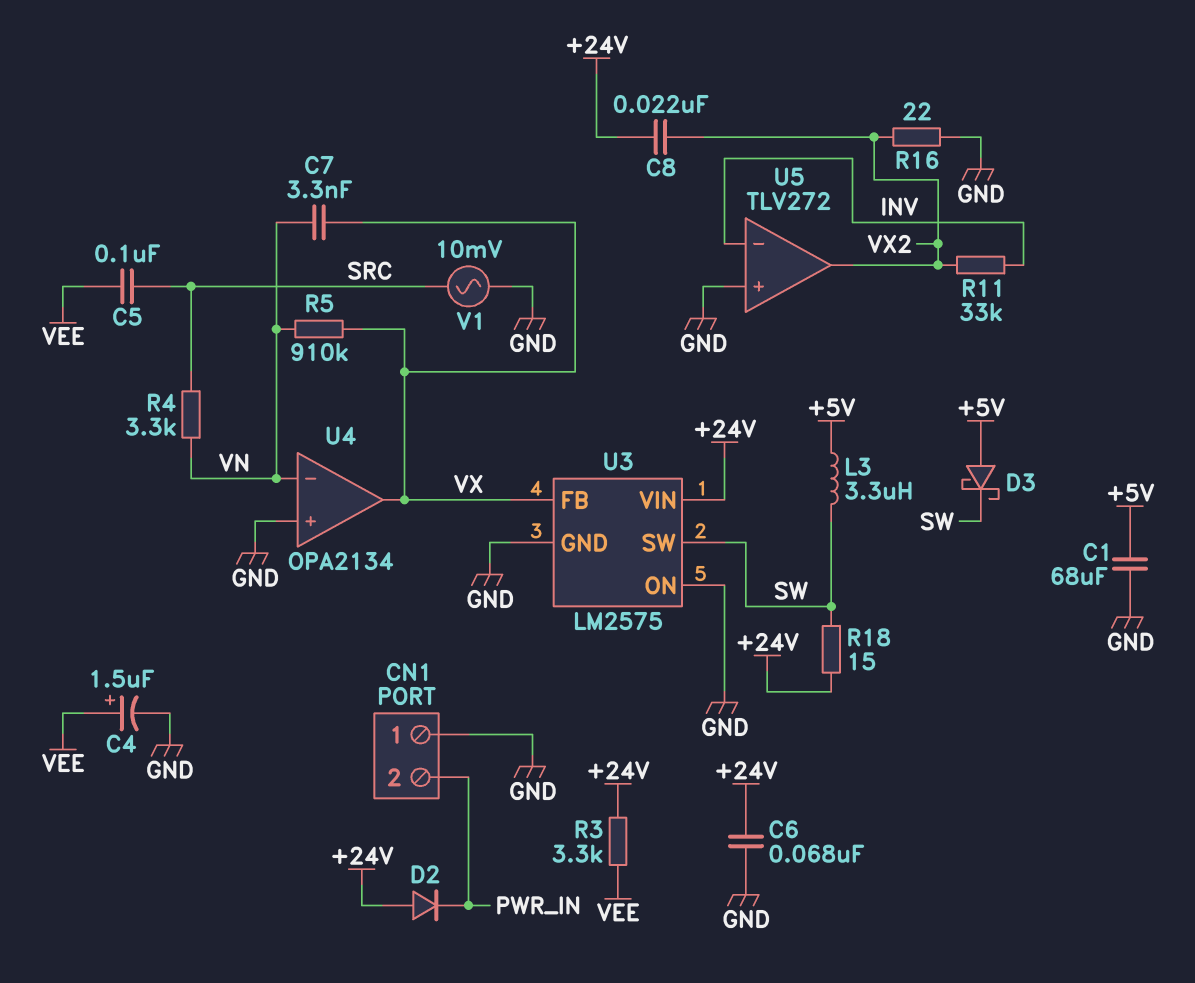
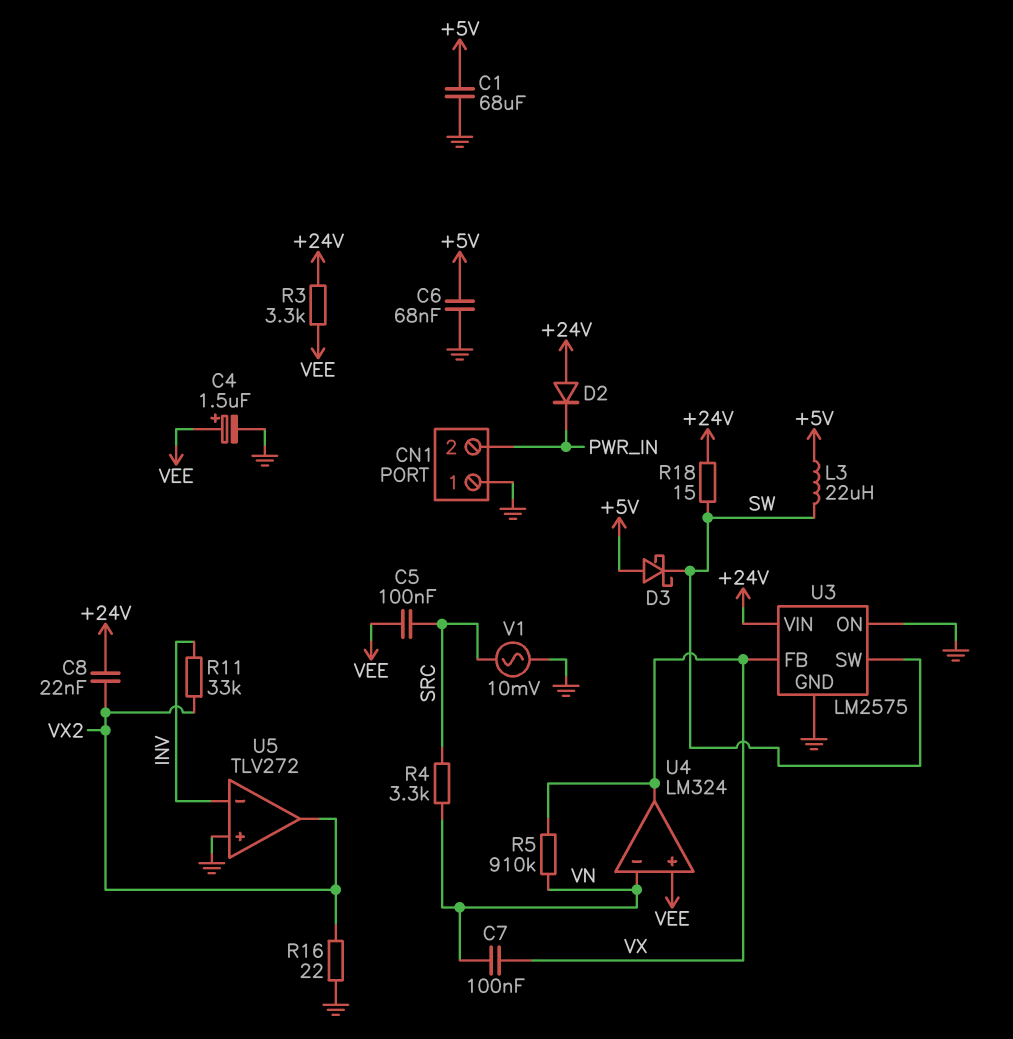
C6: 68nF (+24V, GND) -> 68nF (+5V, GND)
C7: 3.3nF (VN, VX) -> 100nF (VN, VX)
L3: 3.3uH (+5V, SW) -> 22uH (+5V, SW)
U4: OPA2134 -> LM324
U4 pin in+: GND -> VEE

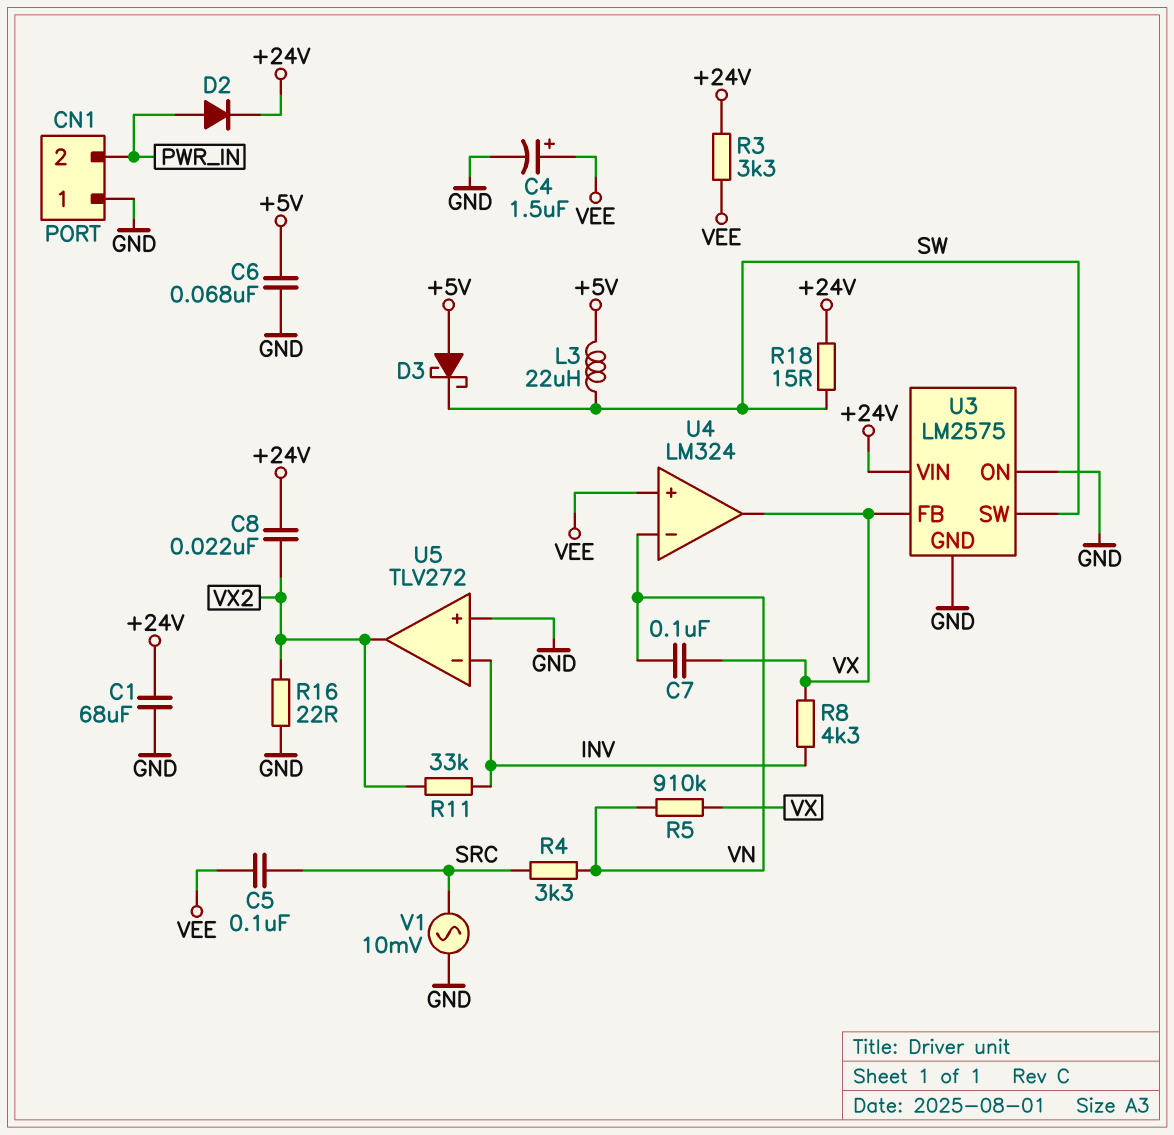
C1: 68uF (+5V, GND) -> 68uF (+24V, GND)
D2: diode (A +24V, K PWR_IN) -> diode (A PWR_IN, K +24V)
R8: none -> 4.3k (INV, VX)

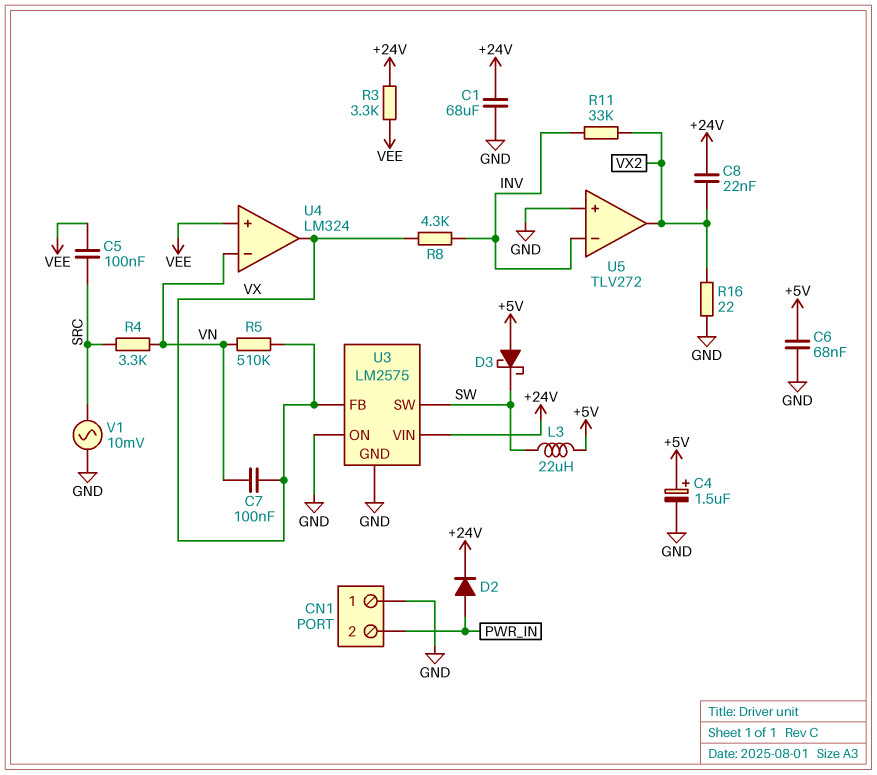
C4: 1.5uF (plus VEE, minus GND) -> 1.5uF (plus +5V, minus GND)
R5: 910k (VN, VX) -> 510k (VN, VX)
R18: 15 (+24V, SW) -> none

